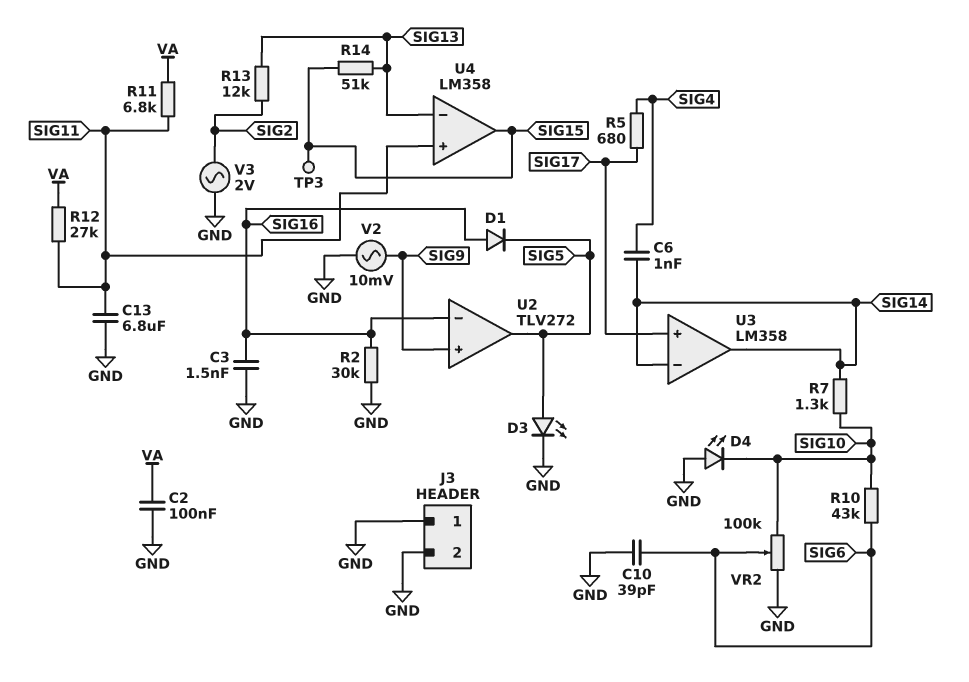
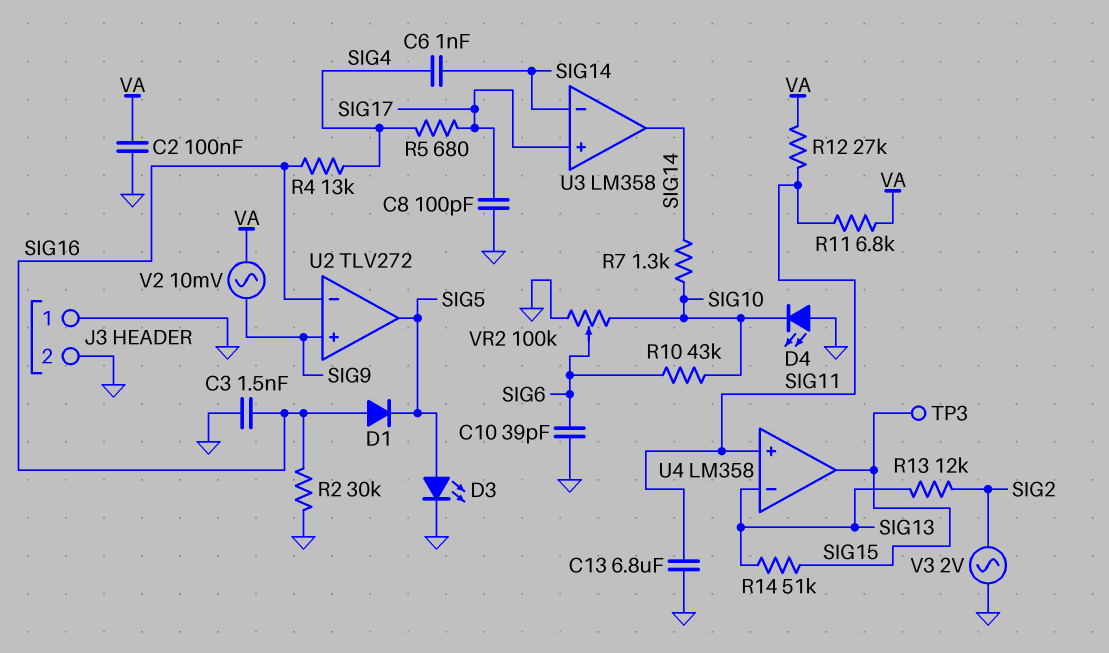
C8: none -> 100pF (GND, SIG17)
R4: none -> 13k (SIG4, SIG16)
V2: AC 10mV (GND, SIG9) -> AC 10mV (SIG9, VA)

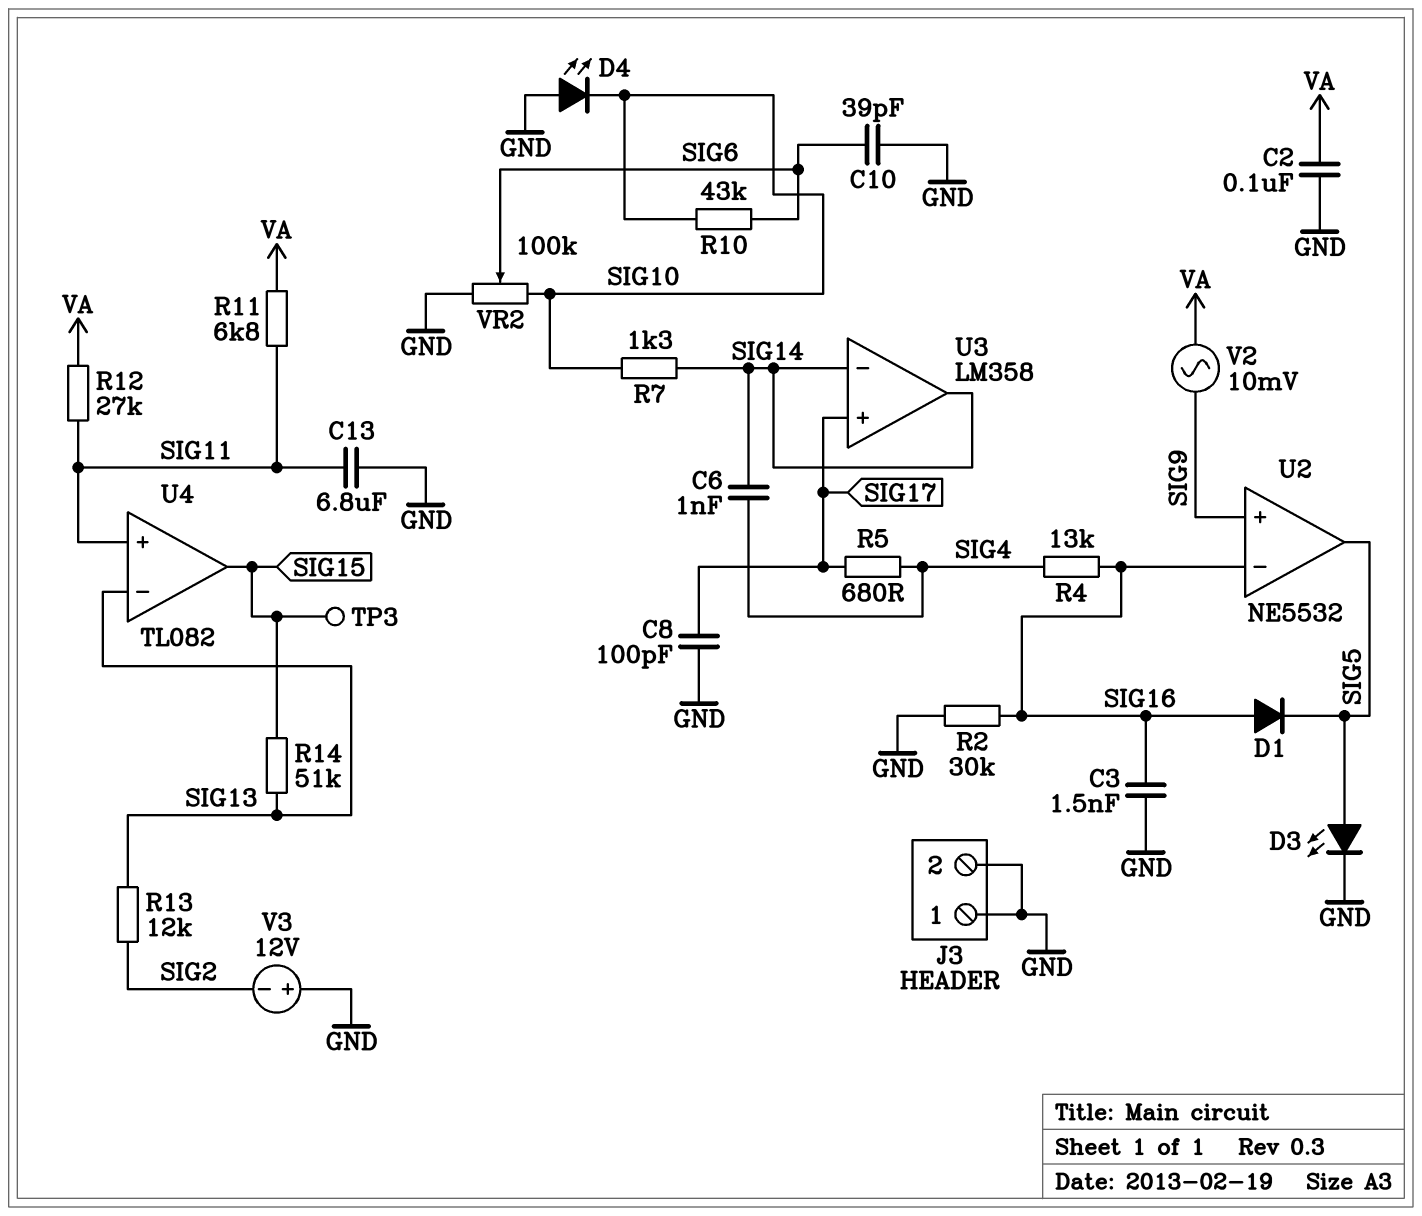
U2: TLV272 -> NE5532
U4: LM358 -> TL082
V3: AC 2V (GND, SIG2) -> 12V (plus GND, minus SIG2)

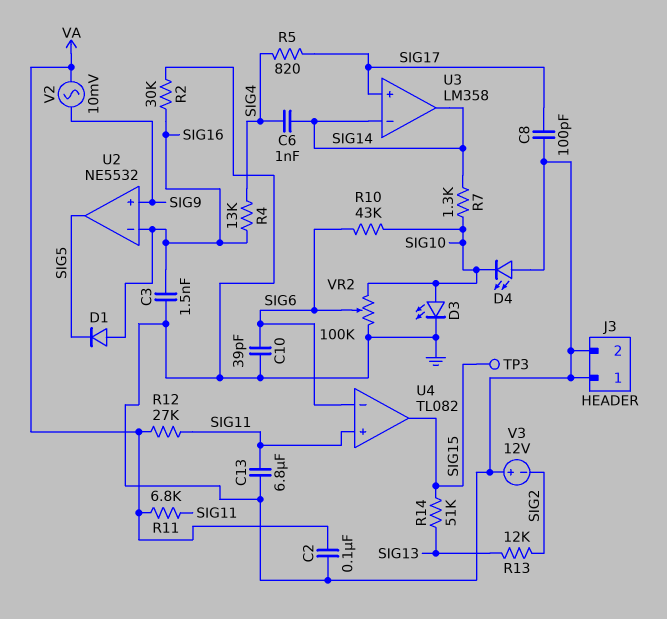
D3: LED (A SIG5, K GND) -> LED (A SIG10, K GND)
R5: 680 (SIG4, SIG17) -> 820 (SIG4, SIG17)
U4 pin in-: SIG13 -> SIG6

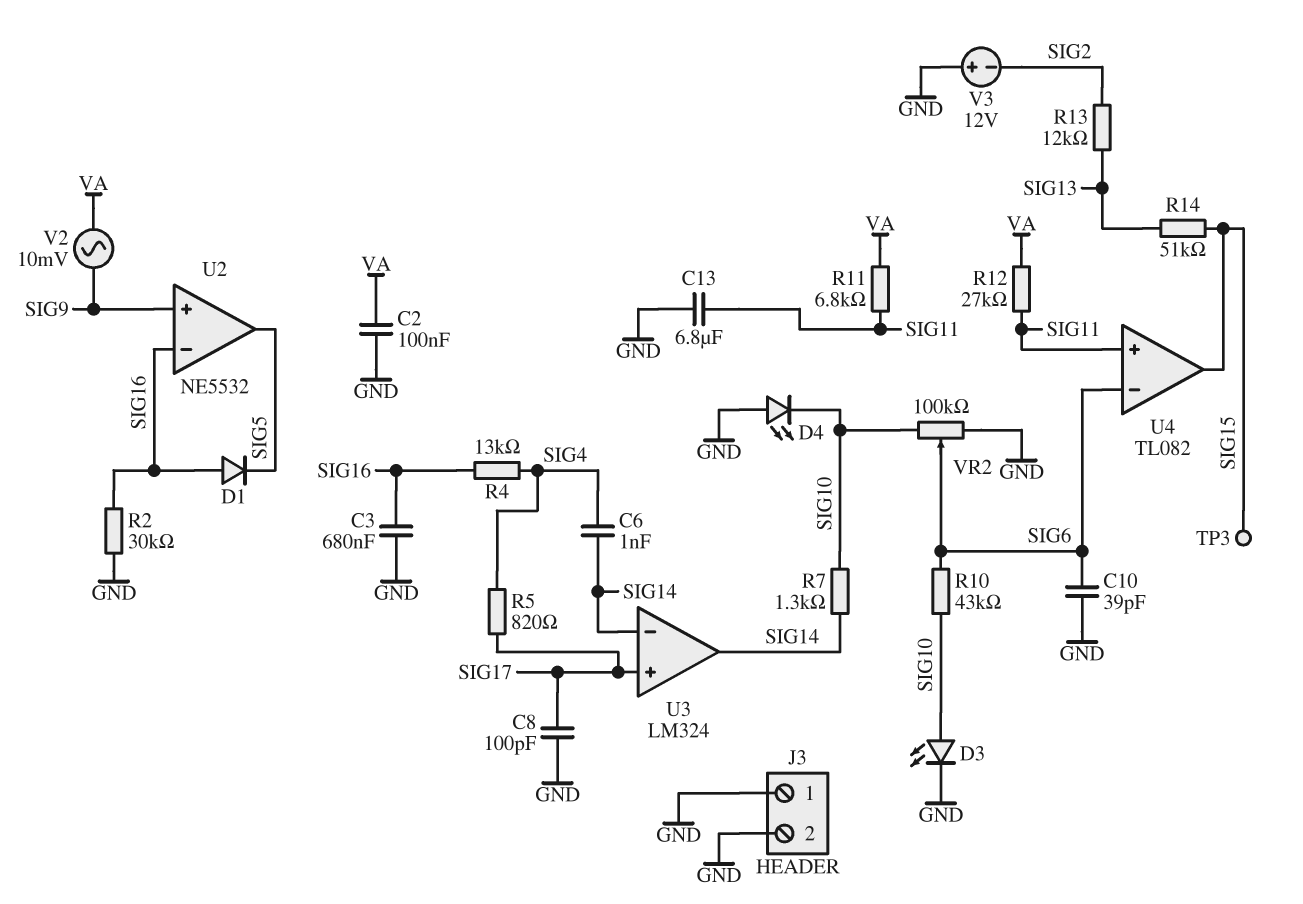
C3: 1.5nF (GND, SIG16) -> 680nF (GND, SIG16)
U3: LM358 -> LM324

